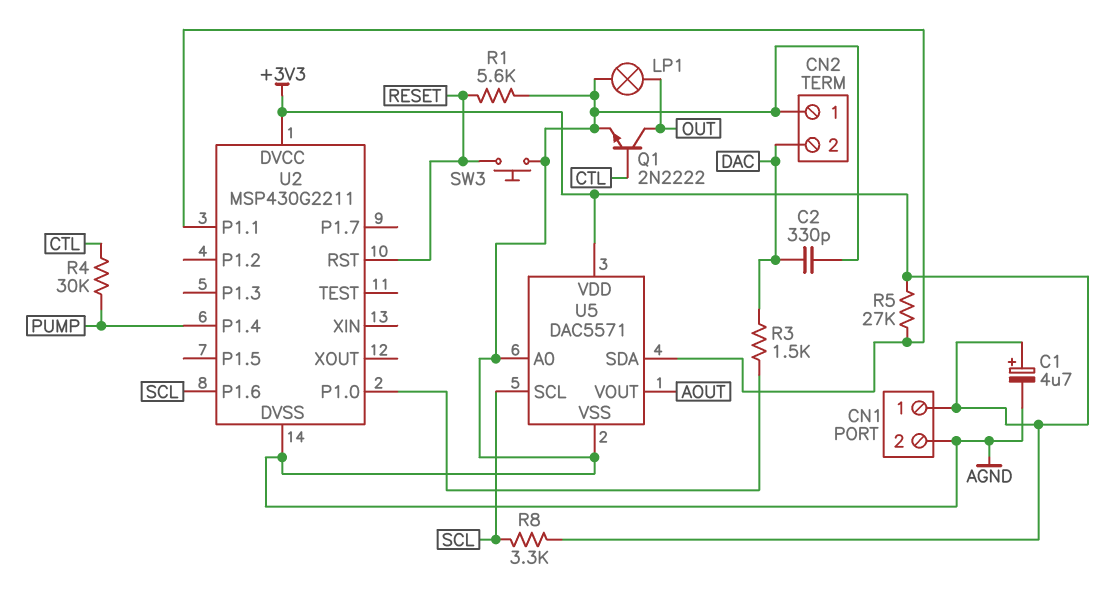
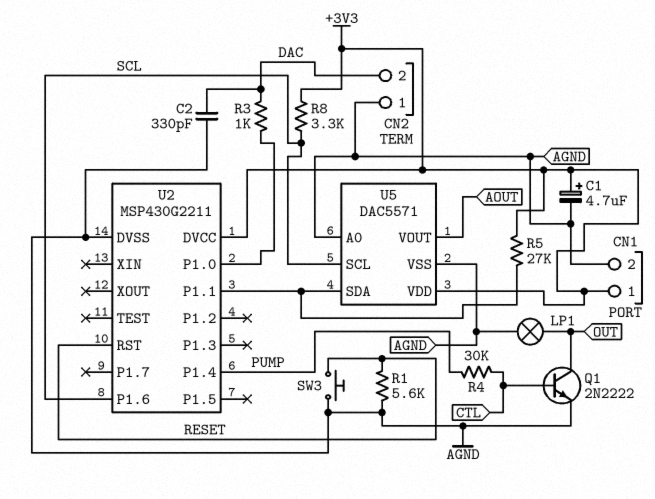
R3: 1.5k (DAC, U2/P1.0) -> 1k (DAC, U2/P1.0)

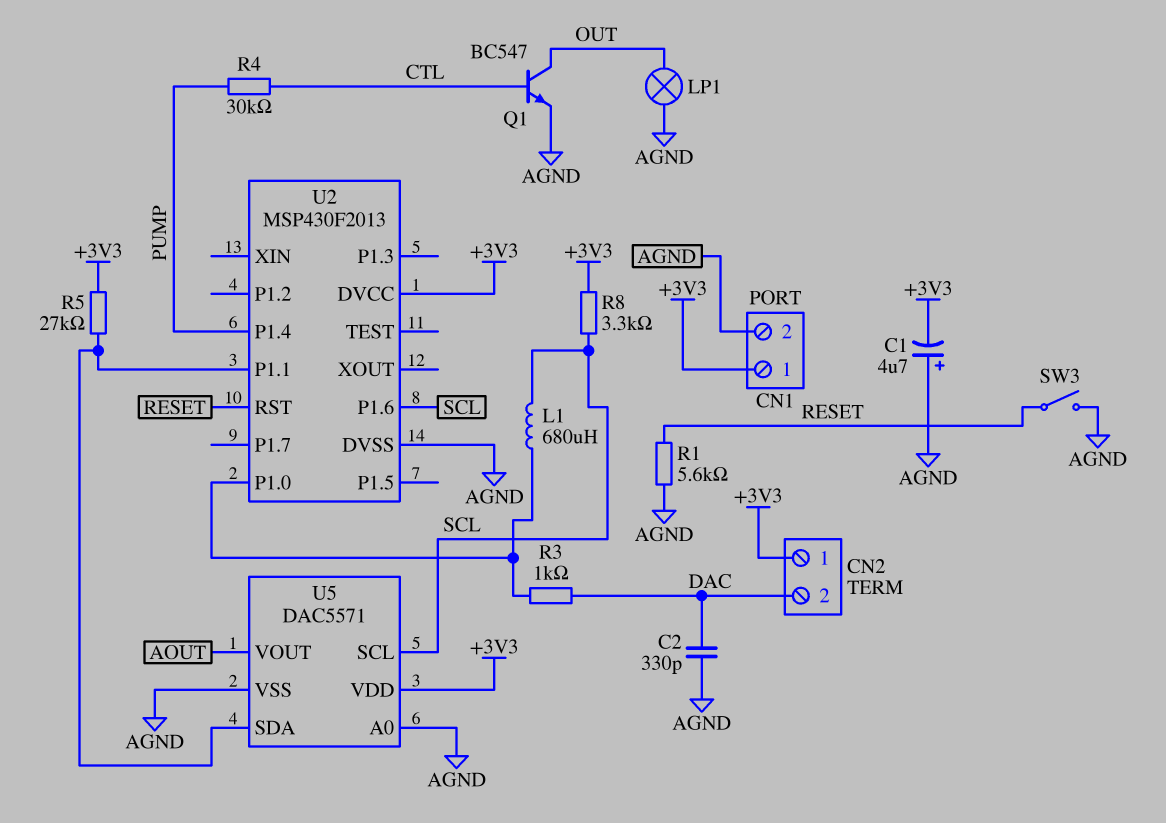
C1: 4.7uF (plus +3V3, minus AGND) -> 4.7uF (plus AGND, minus +3V3)
CN2 pin 1: AGND -> +3V3
L1: none -> 680uH (SCL, U2/P1.0)
Q1: NPN 2N2222 (B CTL, C OUT, E AGND) -> NPN BC547 (B CTL, C OUT, E AGND)
SW3: button (AGND, RESET) -> switch (AGND, RESET)
U2: MSP430G2211 -> MSP430F2013

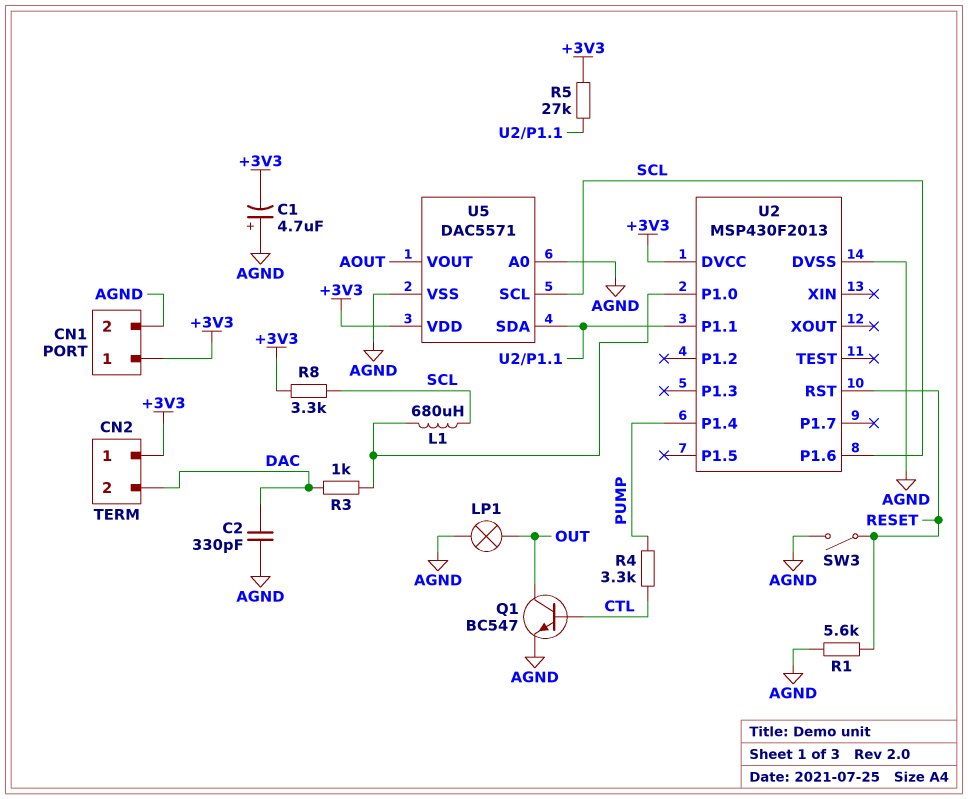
R4: 30k (CTL, PUMP) -> 3.3k (CTL, PUMP)

